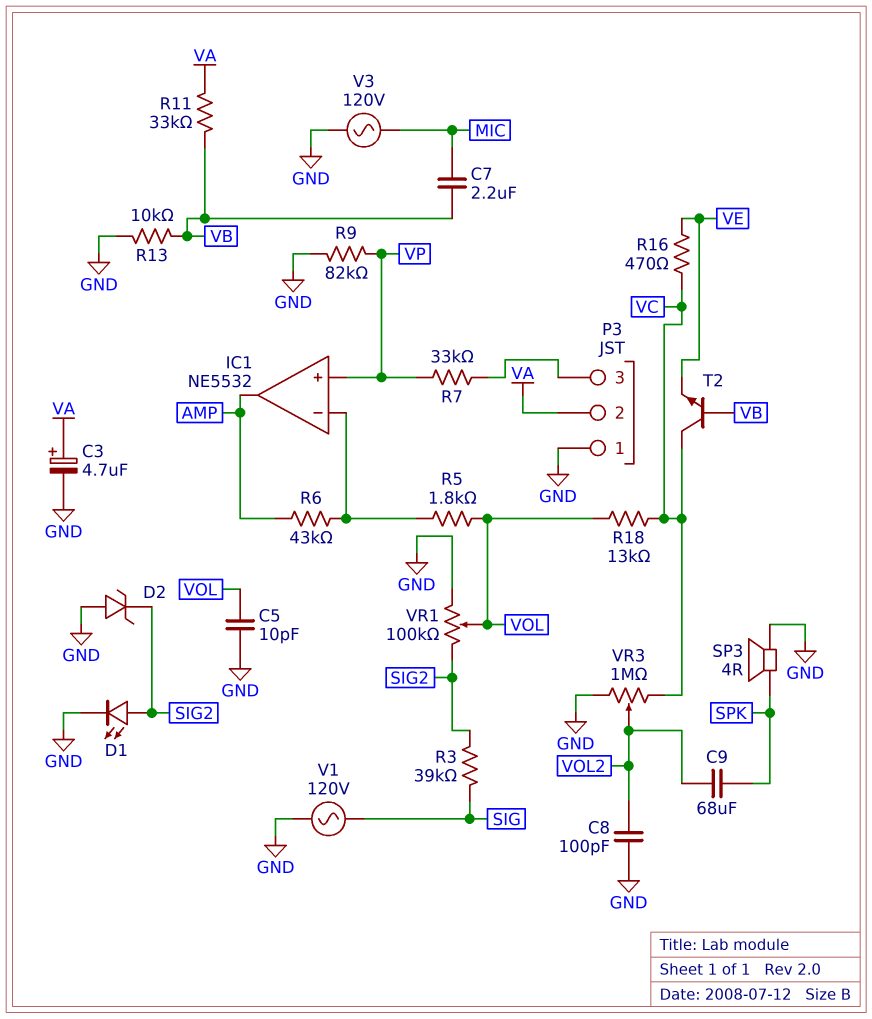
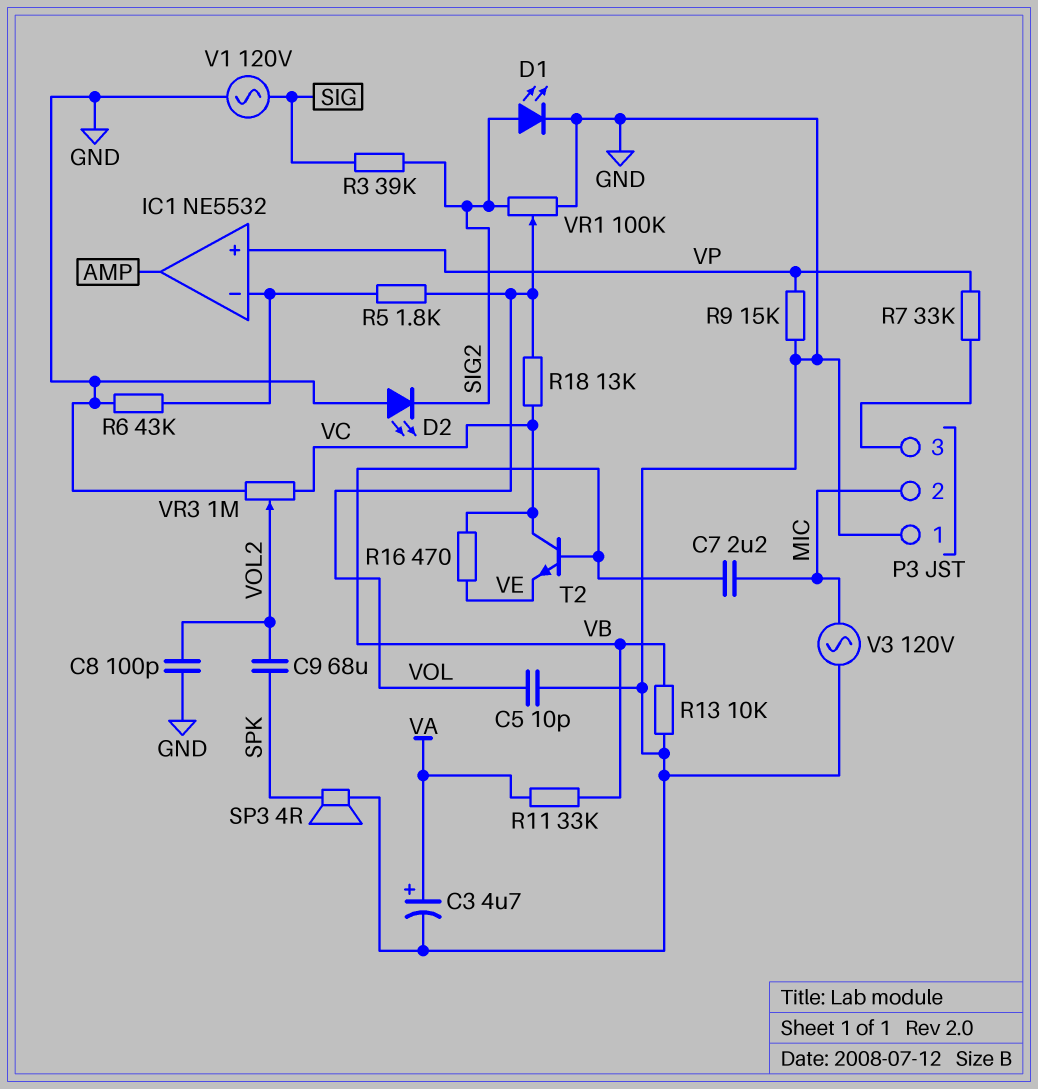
D2: zener (A GND, K SIG2) -> LED (A GND, K SIG2)
P3 pin 2: VA -> MIC
R6: 43k (AMP, IC1/in-) -> 43k (GND, IC1/in-)
R9: 82k (GND, VP) -> 15k (GND, VP)

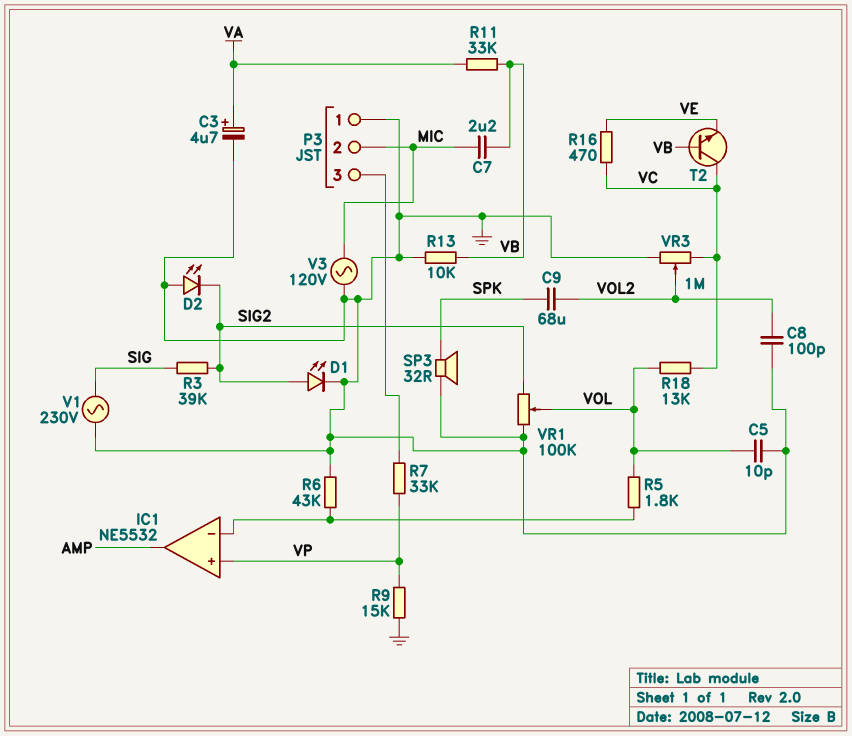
SP3: speaker 4R (GND, SPK) -> speaker 32R (GND, SPK)
V1: AC 120V (GND, SIG) -> AC 230V (GND, SIG)

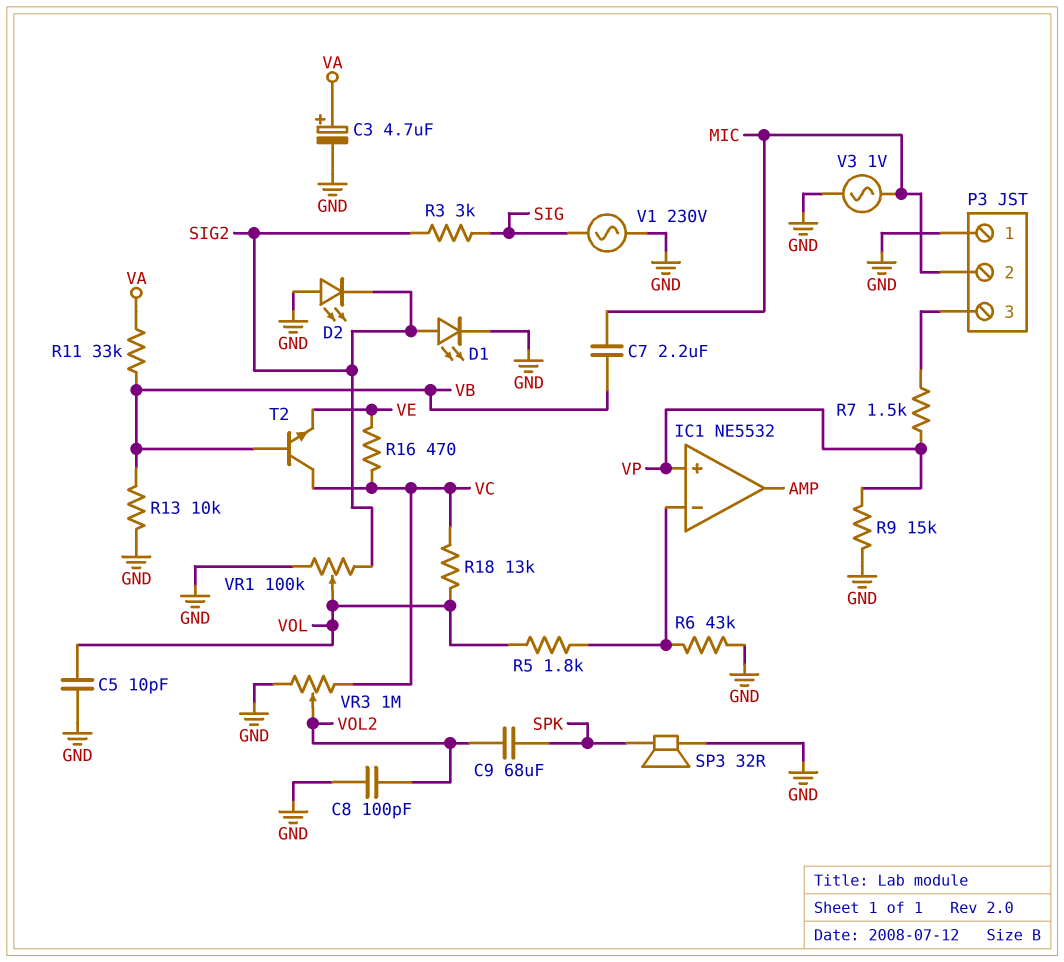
R3: 39k (SIG, SIG2) -> 3k (SIG, SIG2)
R7: 33k (P3/3, VP) -> 1.5k (P3/3, VP)
V3: AC 120V (GND, MIC) -> AC 1V (GND, MIC)

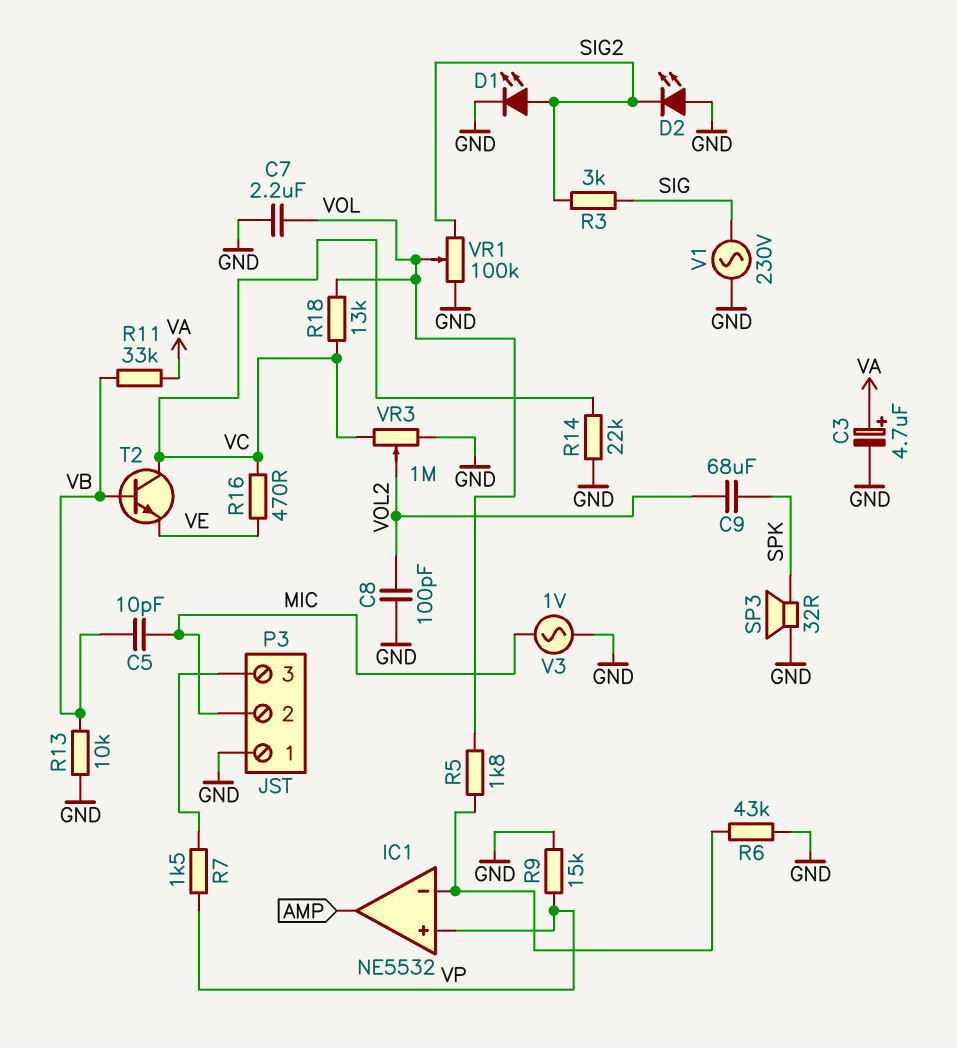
C5: 10pF (GND, VOL) -> 10pF (MIC, VB)
C7: 2.2uF (MIC, VB) -> 2.2uF (GND, VOL)
R14: none -> 22k (GND, VC)

